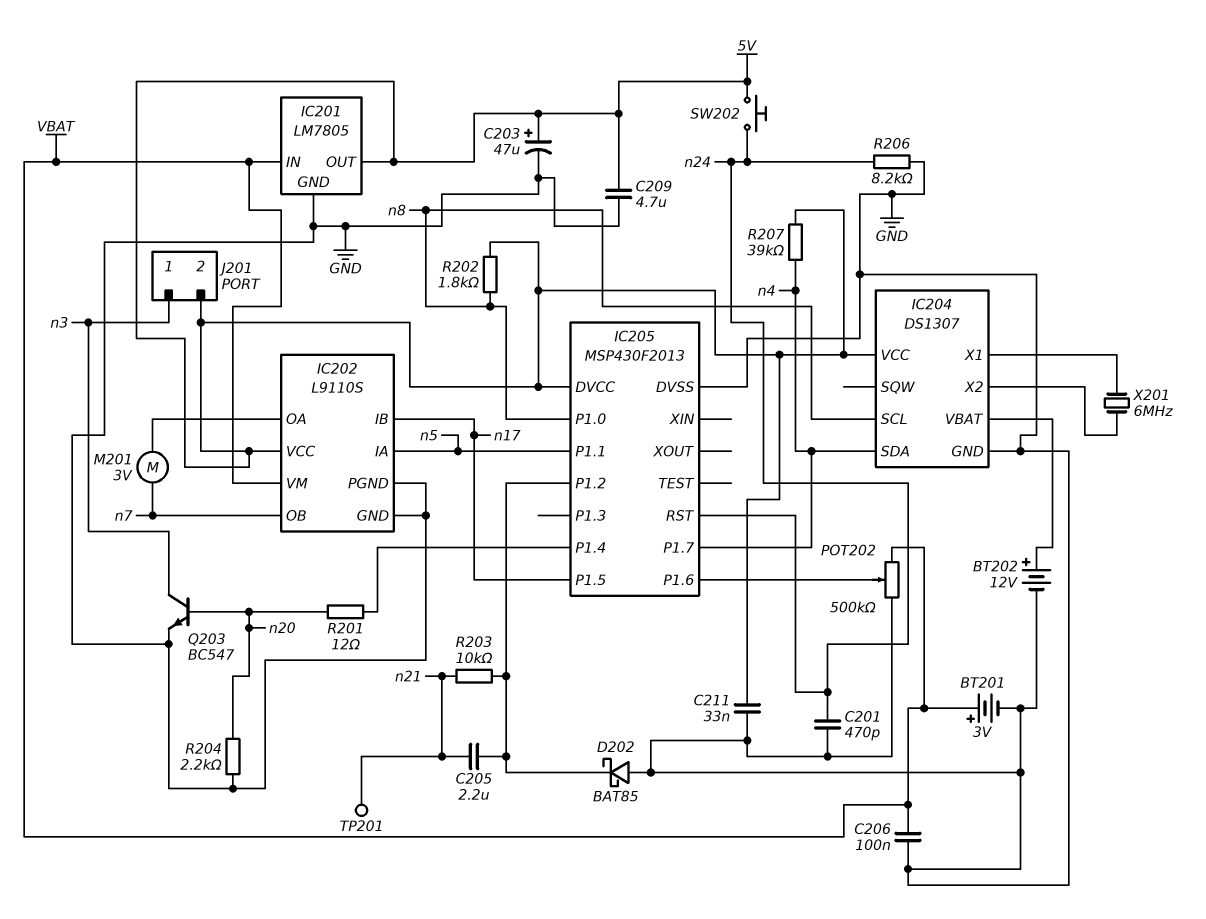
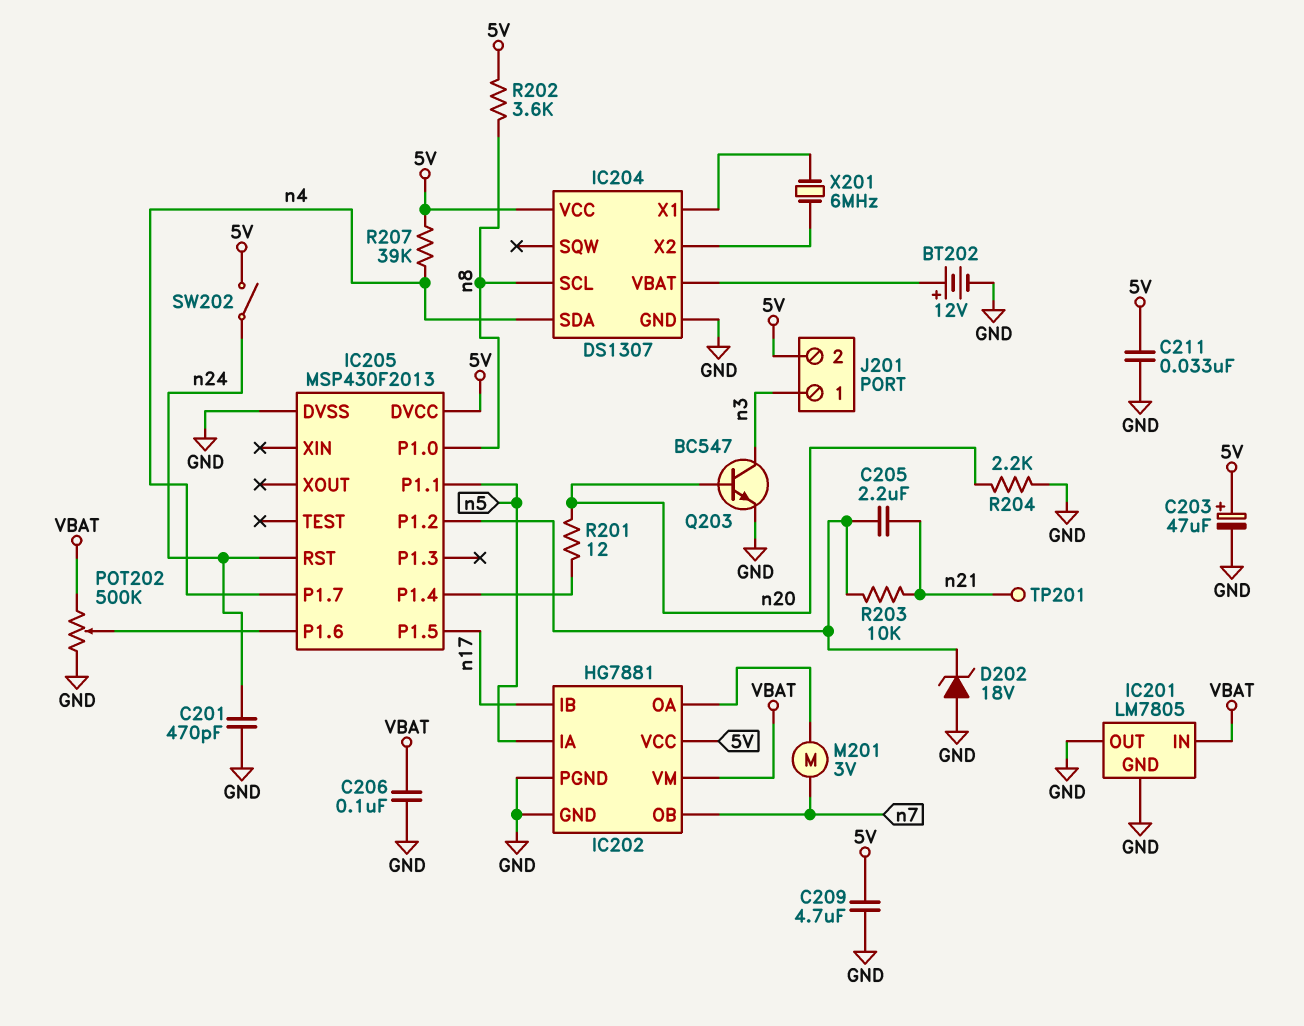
BT201: 3V (plus VBAT, minus GND) -> none
D202: schottky BAT85 (A GND, K IC205/P1.2) -> zener 18V (A GND, K IC205/P1.2)
IC201 pin OUT: 5V -> GND
IC202: L9110S -> HG7881
R202: 1.8k (5V, n8) -> 3.6k (5V, n8)
R206: 8.2k (GND, n24) -> none
SW202: button (5V, n24) -> switch (5V, n24)

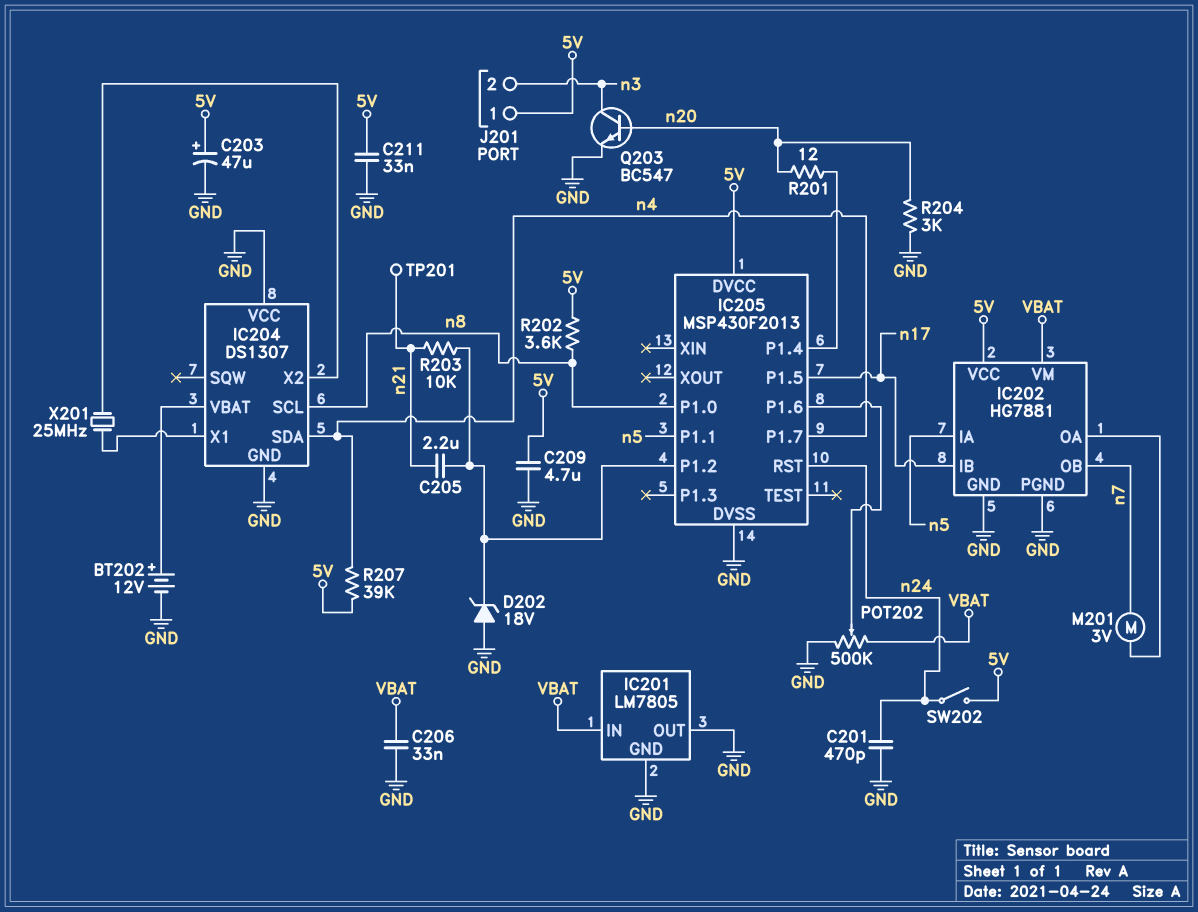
C206: 100nF (GND, VBAT) -> 33nF (GND, VBAT)
IC204 pin VCC: 5V -> GND
J201 pin 1: n3 -> 5V
J201 pin 2: 5V -> n3
R204: 2.2k (GND, n20) -> 3k (GND, n20)
X201: 6MHz (IC204/X1, IC204/X2) -> 25MHz (IC204/X1, IC204/X2)

